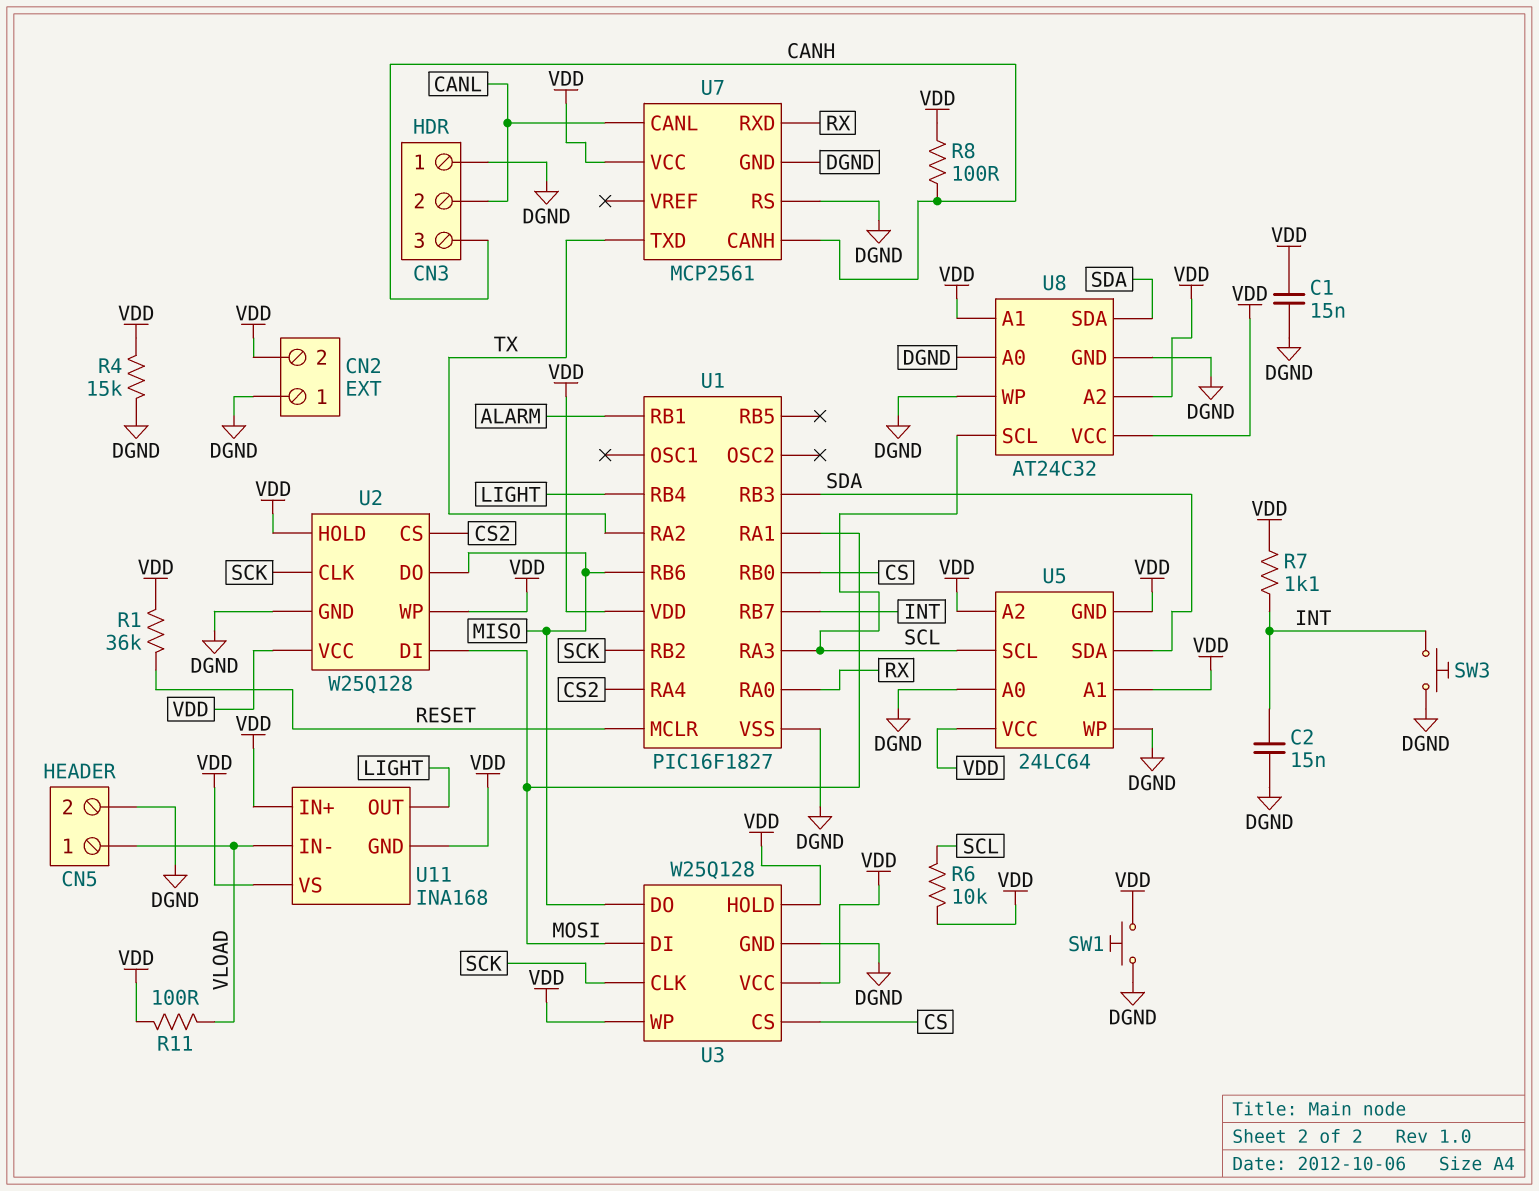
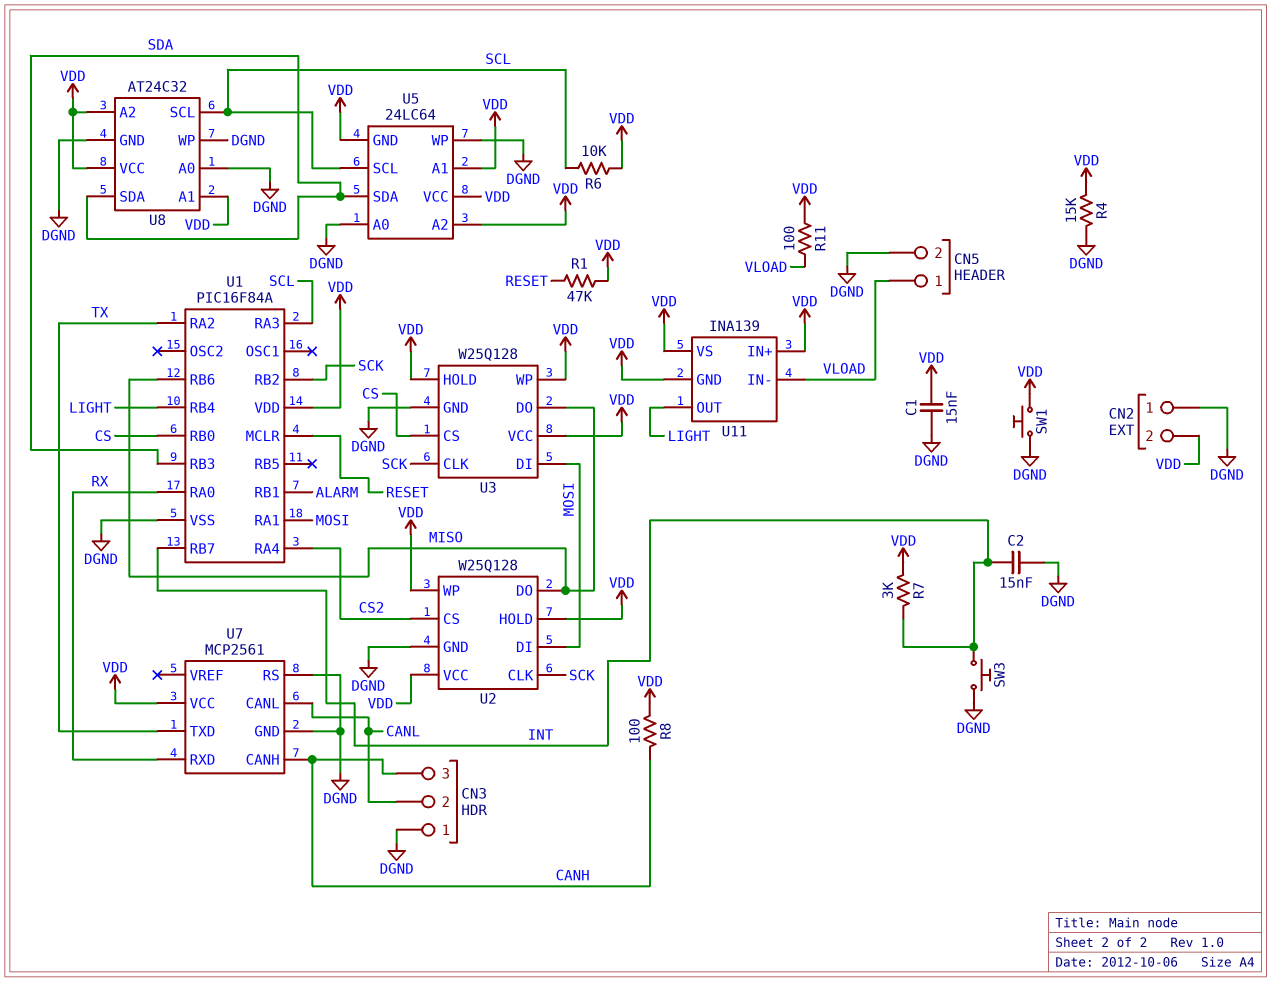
R1: 36k (RESET, VDD) -> 47k (RESET, VDD)
R7: 1.1k (INT, VDD) -> 3k (INT, VDD)
U1: PIC16F1827 -> PIC16F84A
U11: INA168 -> INA139

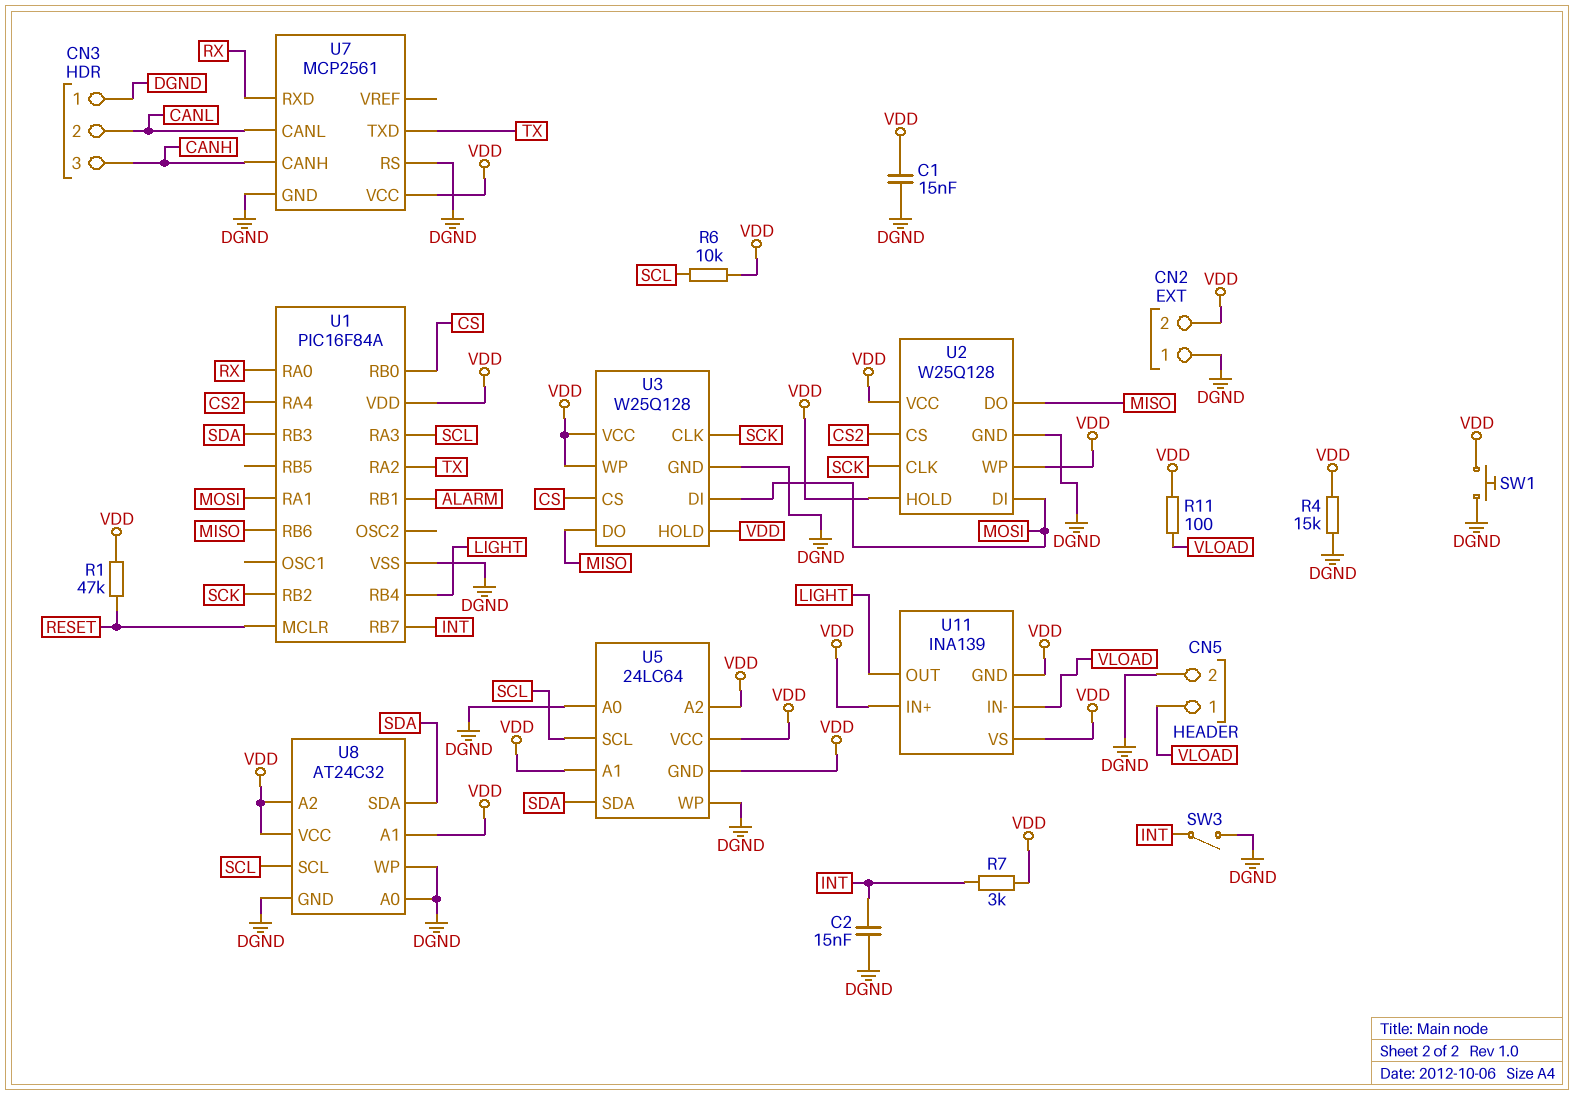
R8: 100 (CANH, VDD) -> none
SW3: button (DGND, INT) -> switch (DGND, INT)

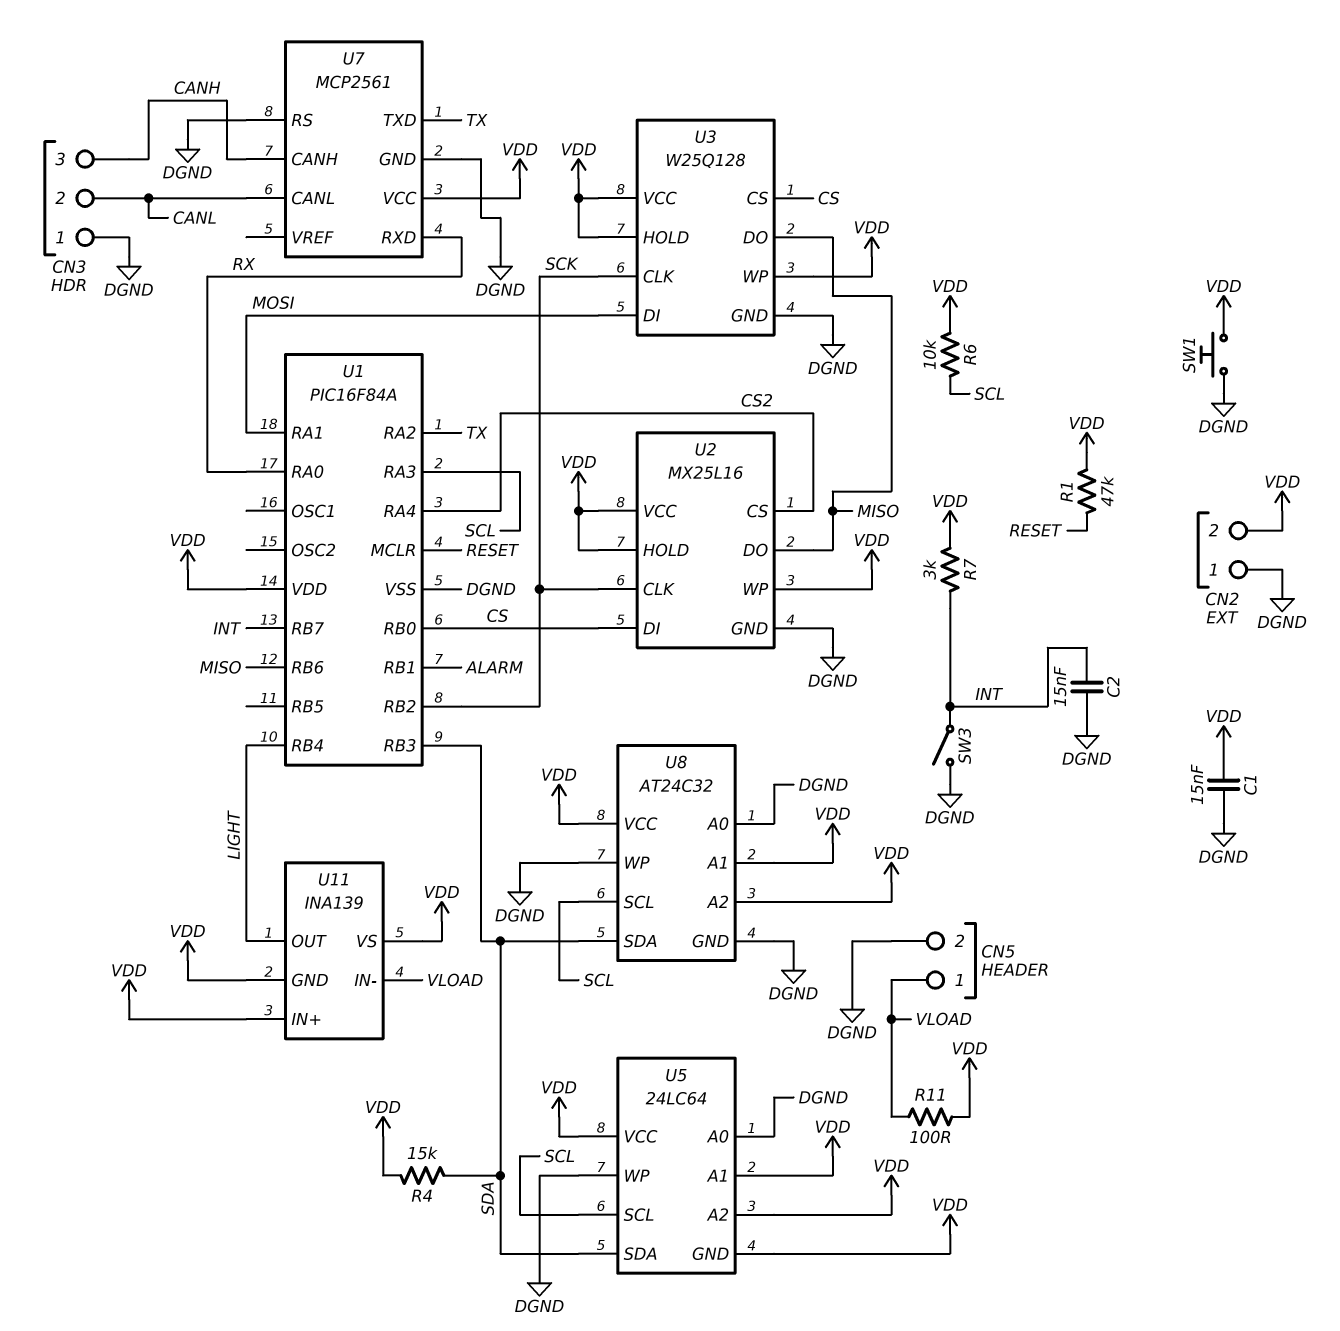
R4: 15k (DGND, VDD) -> 15k (SDA, VDD)
U2: W25Q128 -> MX25L16
U2 pin DI: MOSI -> CS

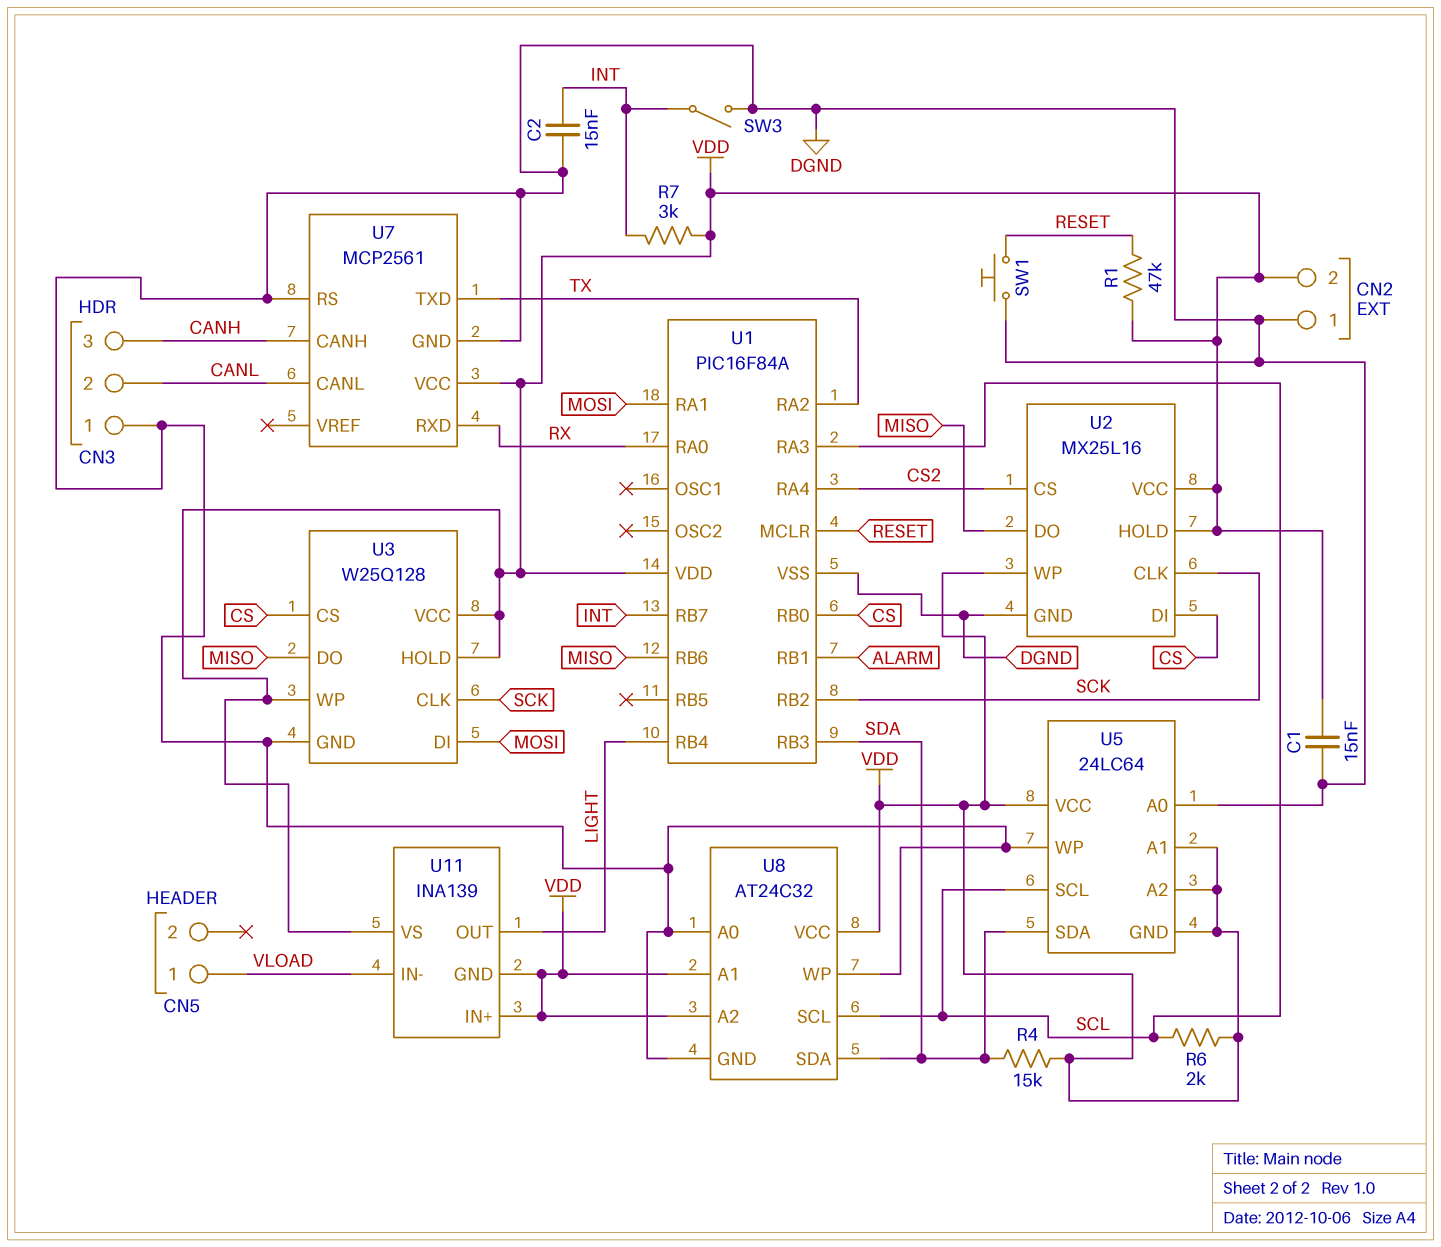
CN5 pin 2: DGND -> none
R6: 10k (SCL, VDD) -> 2k (SCL, VDD)
R11: 100 (VDD, VLOAD) -> none
SW1: button (DGND, VDD) -> button (DGND, RESET)

